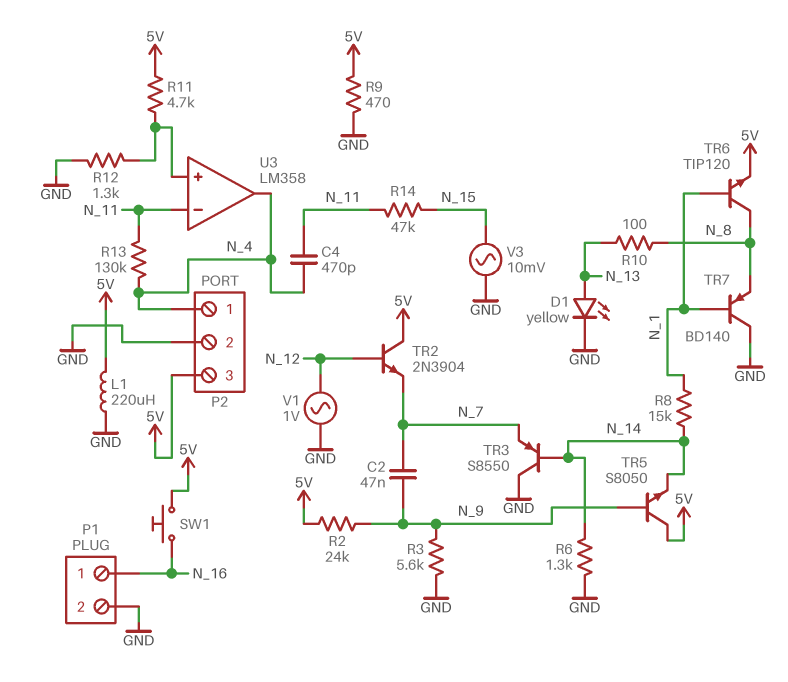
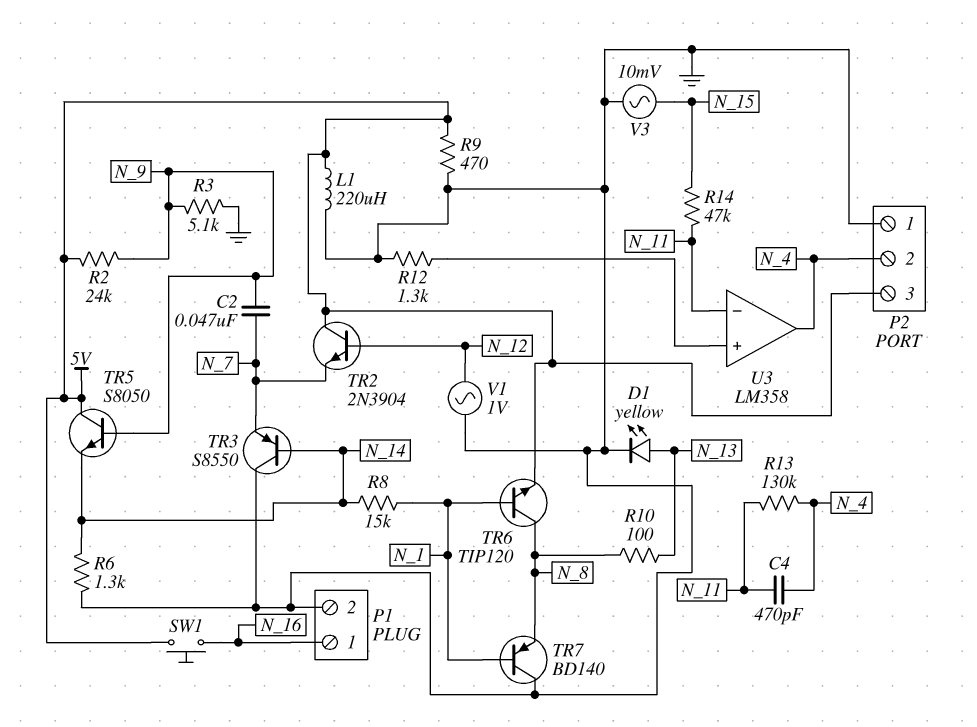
P2 pin 1: N_4 -> GND
P2 pin 2: GND -> N_4
R3: 5.6k (GND, N_9) -> 5.1k (GND, N_9)
R11: 4.7k (5V, U3/in+) -> none

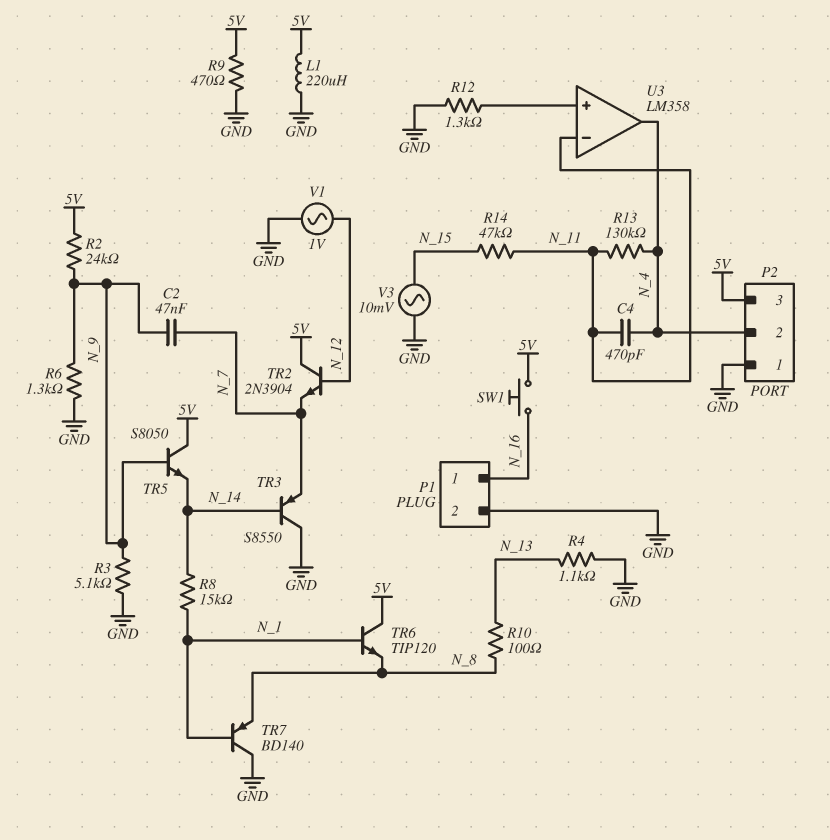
D1: LED yellow (A N_13, K GND) -> none
R4: none -> 1.1k (GND, N_13)
R6: 1.3k (GND, N_14) -> 1.3k (GND, N_9)
TR6: NPN TIP120 (B N_1, C N_8, E 5V) -> NPN TIP120 (B N_1, C 5V, E N_8)

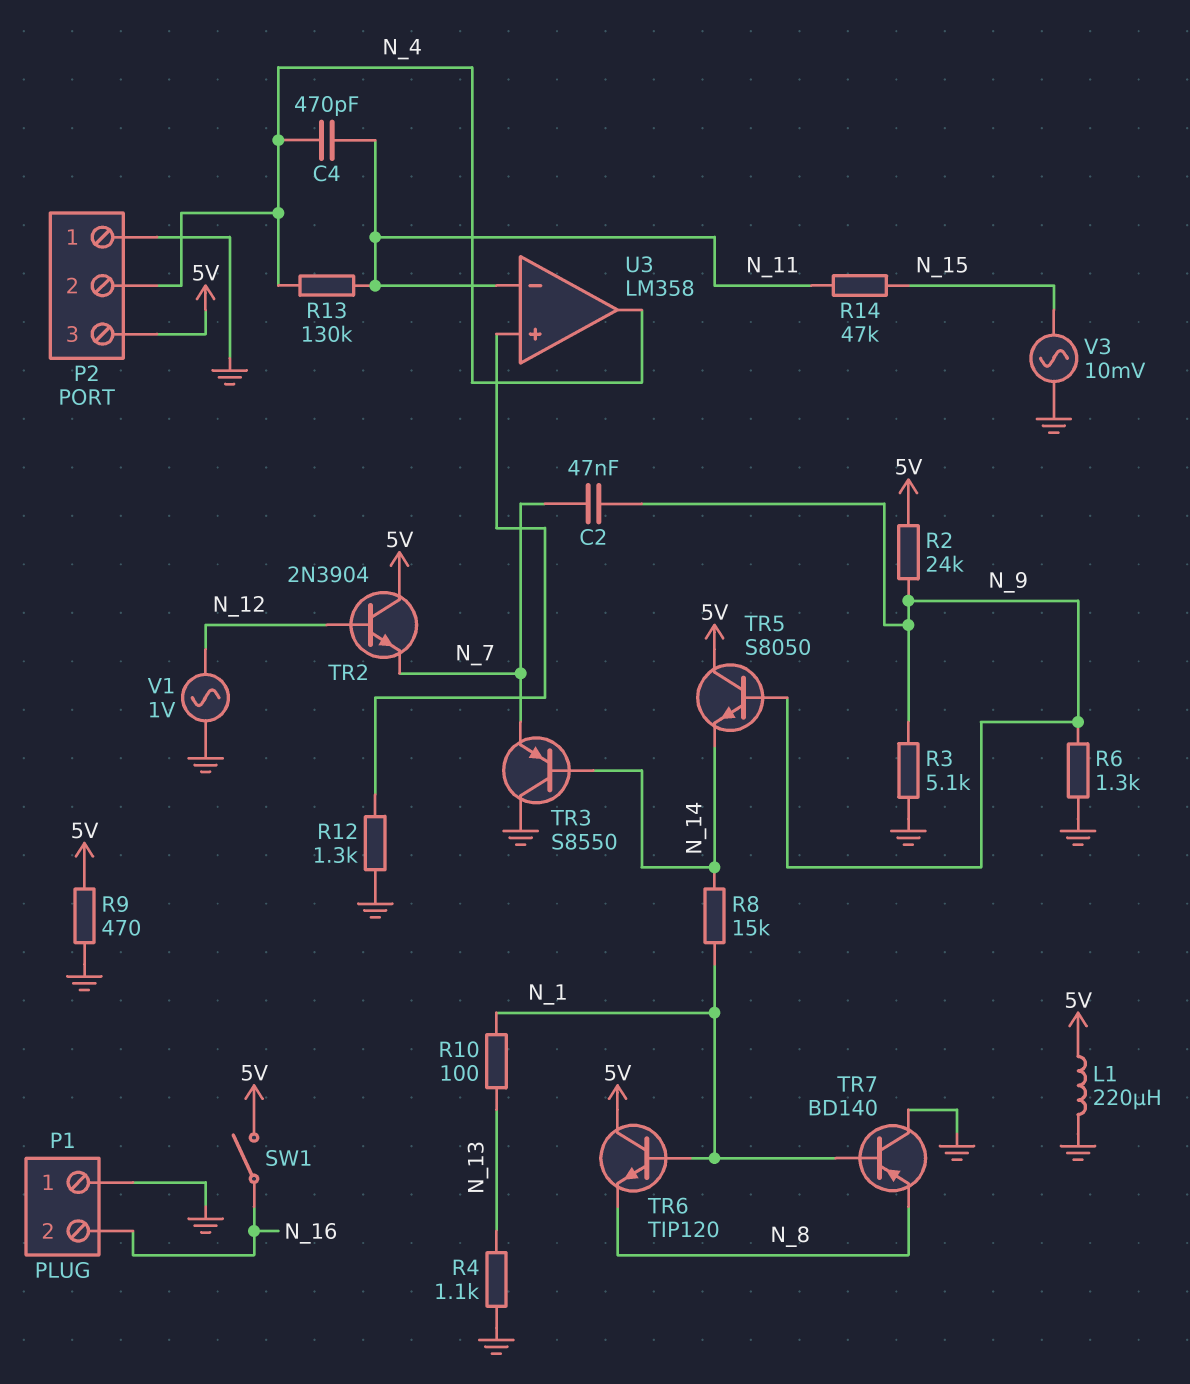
P1 pin 1: N_16 -> GND
P1 pin 2: GND -> N_16
R10: 100 (N_8, N_13) -> 100 (N_1, N_13)
SW1: button (5V, N_16) -> switch (5V, N_16)

